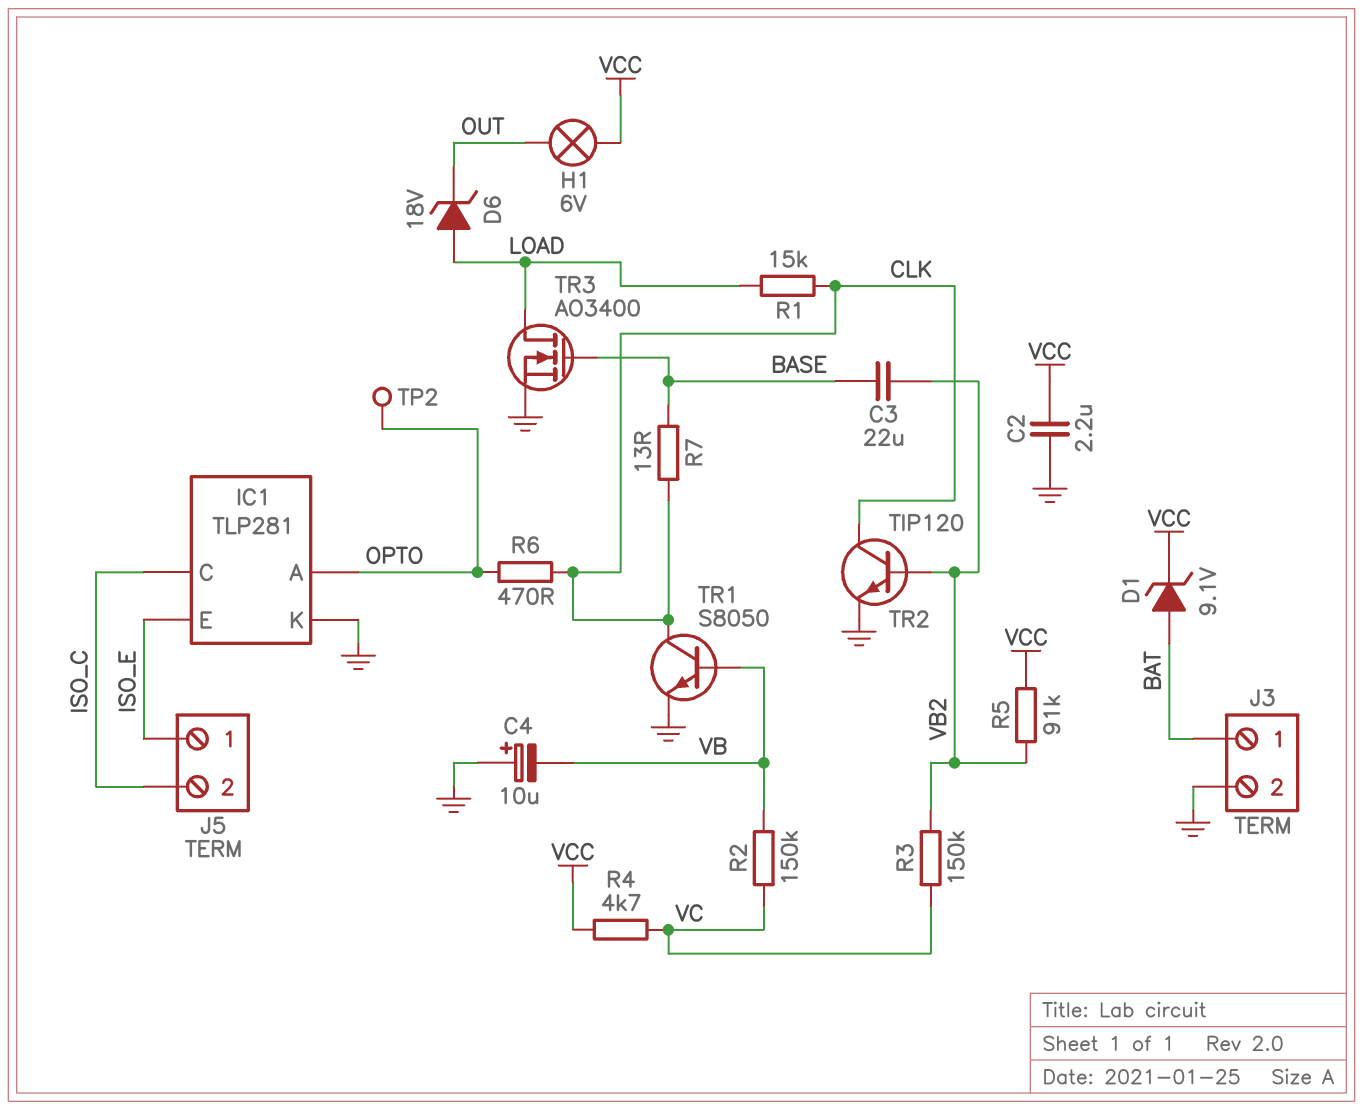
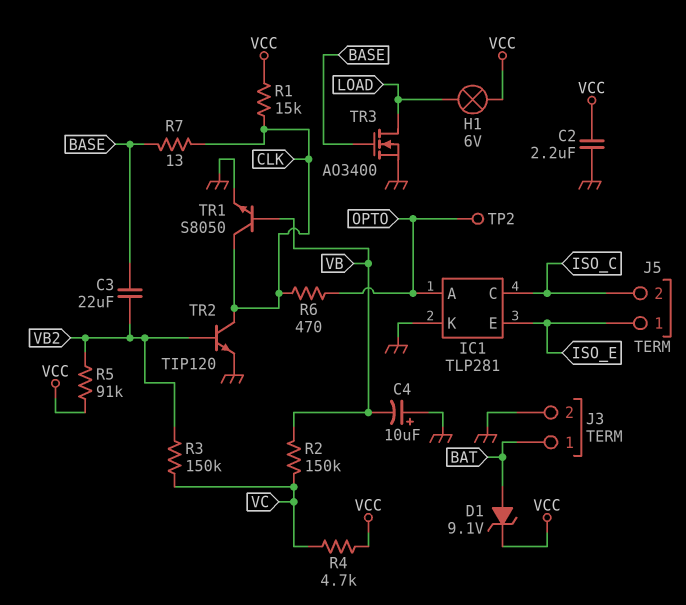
D6: zener 18V (A LOAD, K OUT) -> none
H1: lamp 6V (OUT, VCC) -> lamp 6V (LOAD, VCC)
R1: 15k (CLK, LOAD) -> 15k (CLK, VCC)

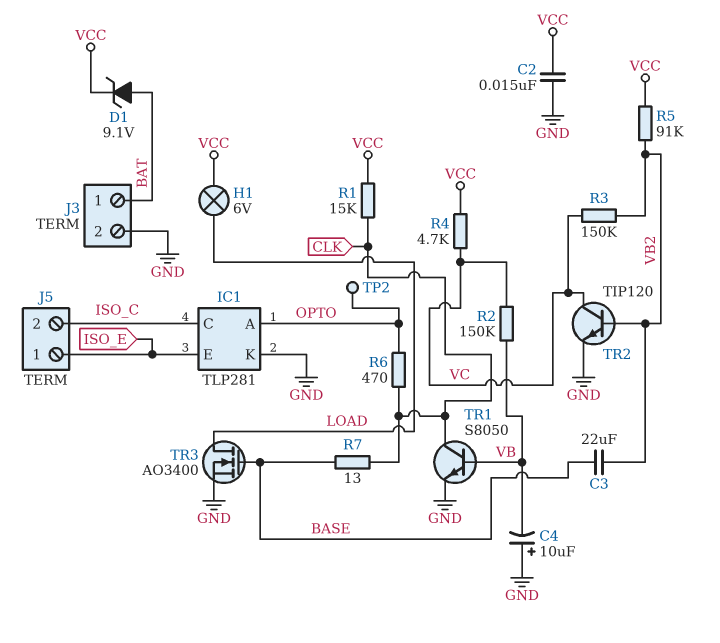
C2: 2.2uF (GND, VCC) -> 15nF (GND, VCC)
TR2: NPN TIP120 (B VB2, C CLK, E GND) -> NPN TIP120 (B VB2, C VC, E GND)

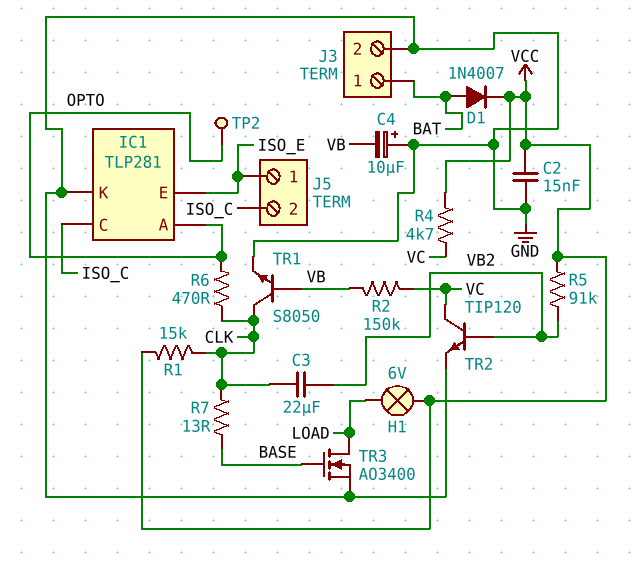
C3: 22uF (BASE, VB2) -> 22uF (CLK, VB2)
D1: zener 9.1V (A BAT, K VCC) -> diode 1N4007 (A BAT, K VCC)
R3: 150k (VB2, VC) -> none

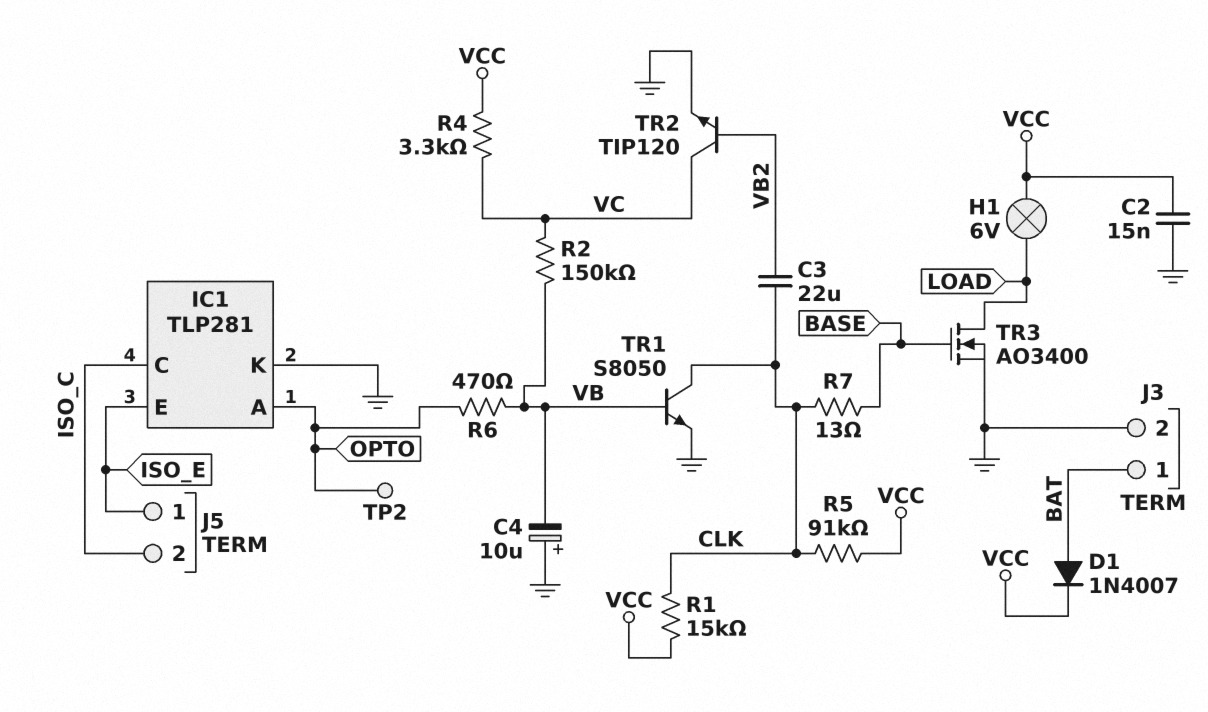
R4: 4.7k (VC, VCC) -> 3.3k (VC, VCC)
R5: 91k (VB2, VCC) -> 91k (CLK, VCC)
R6: 470 (CLK, OPTO) -> 470 (OPTO, VB)

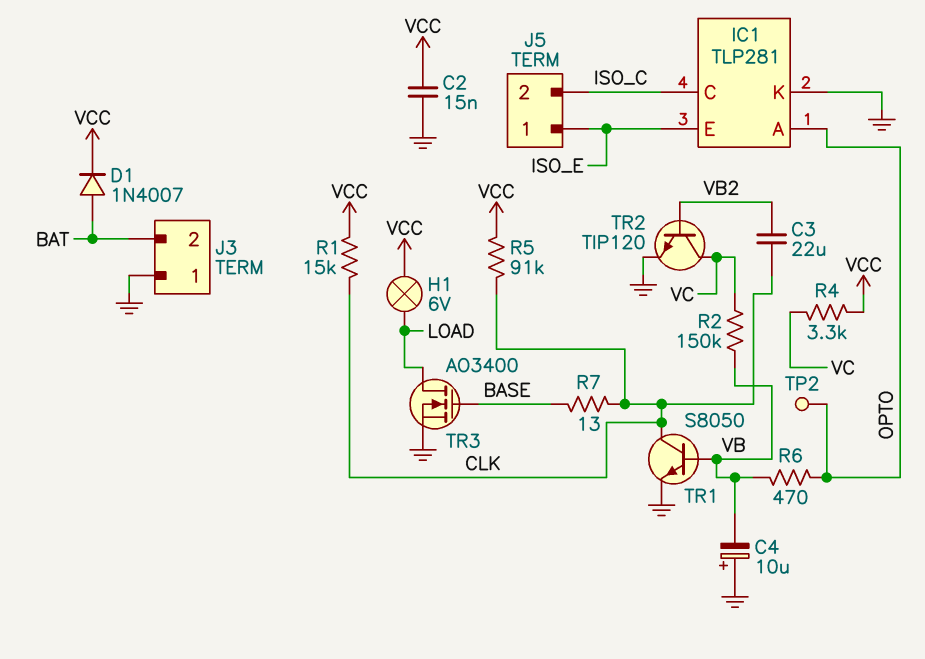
J3 pin 1: BAT -> GND
J3 pin 2: GND -> BAT

